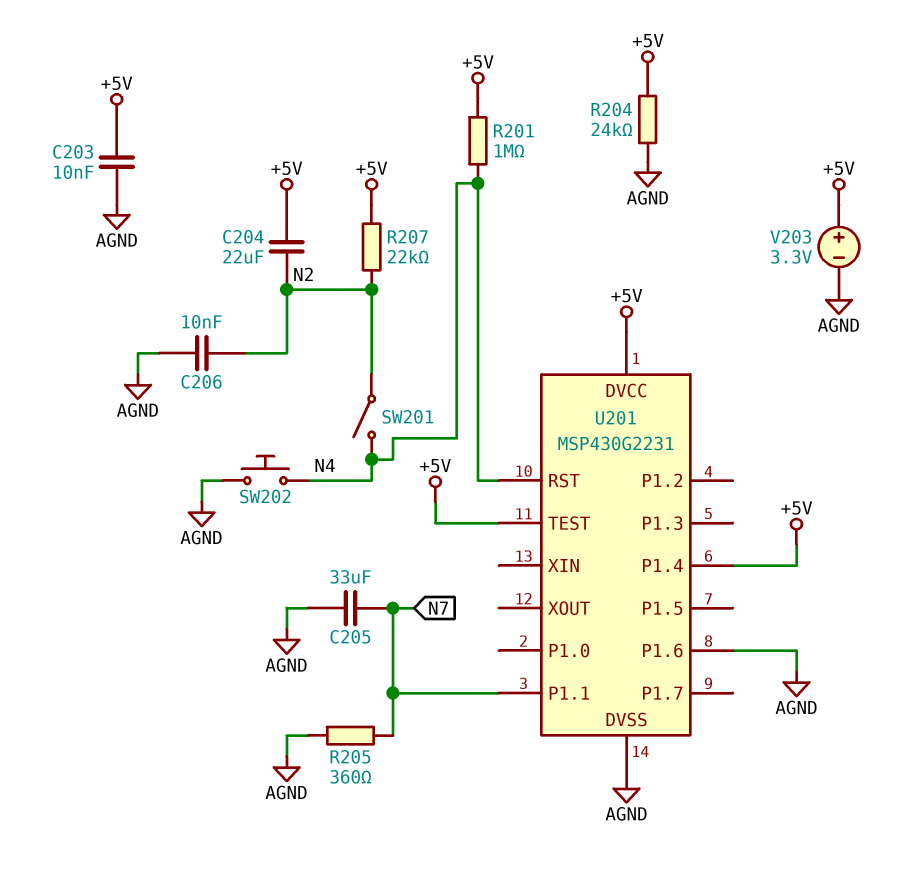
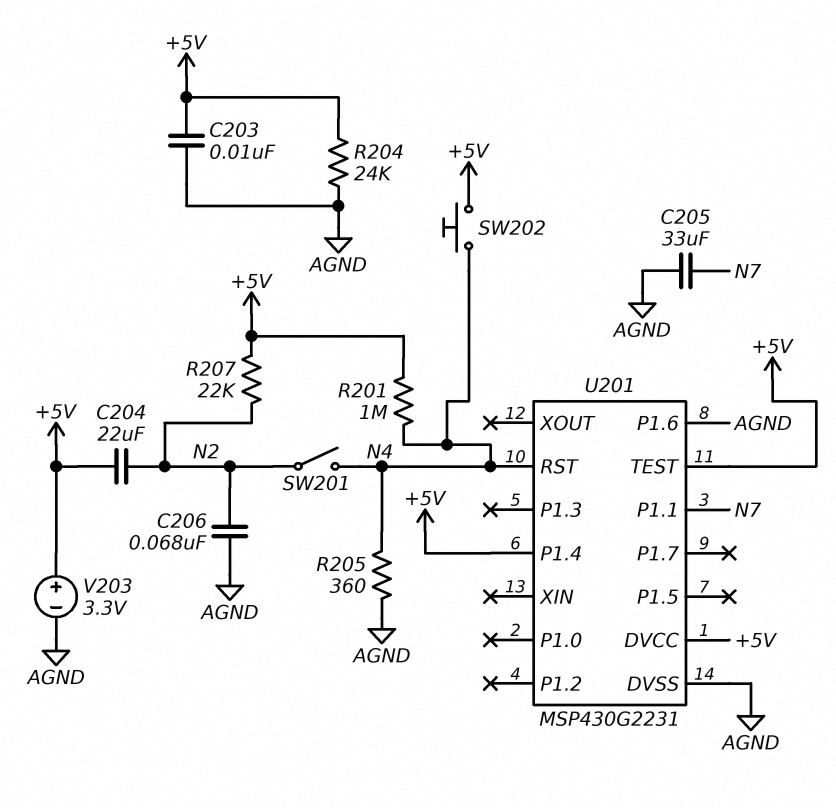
C206: 10nF (AGND, N2) -> 68nF (AGND, N2)
R205: 360 (AGND, N7) -> 360 (AGND, N4)
SW202: button (AGND, N4) -> button (+5V, N4)

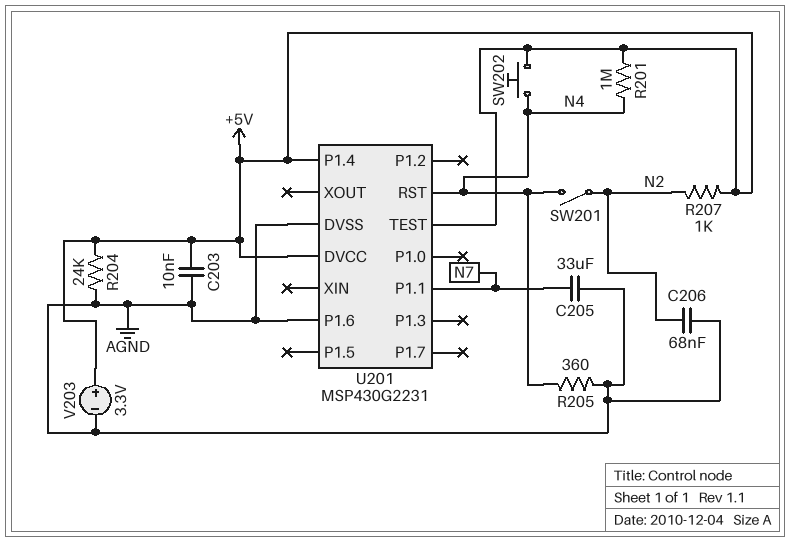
C204: 22uF (+5V, N2) -> none
R207: 22k (+5V, N2) -> 1k (+5V, N2)

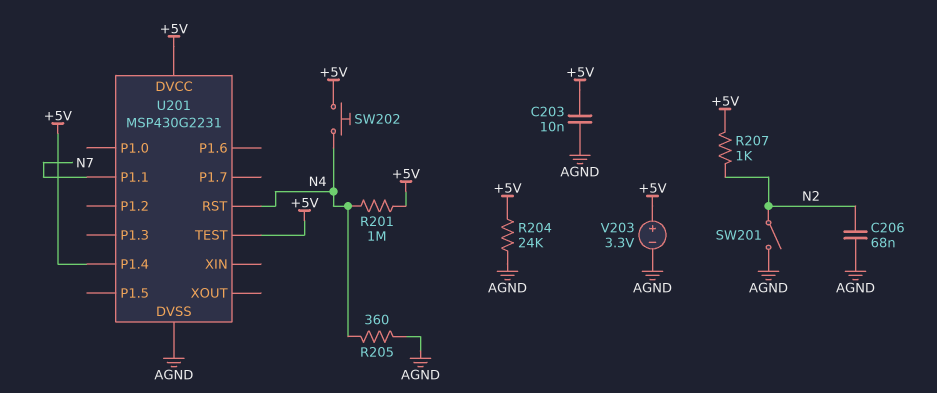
C205: 33uF (AGND, N7) -> none
SW201: switch (N2, N4) -> switch (AGND, N2)
U201 pin P1.6: AGND -> none

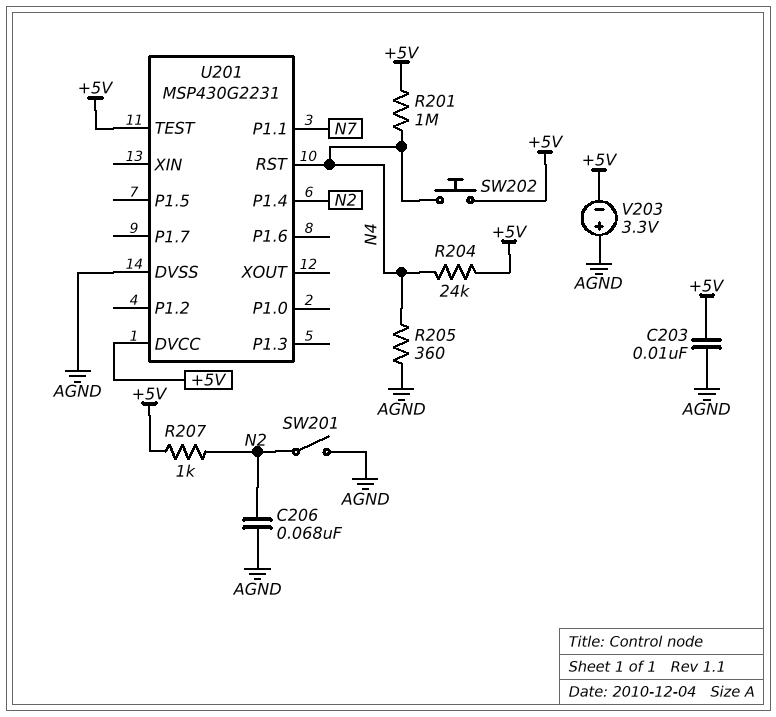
R204: 24k (+5V, AGND) -> 24k (+5V, N4)
U201 pin P1.4: +5V -> N2
V203: 3.3V (plus +5V, minus AGND) -> 3.3V (plus AGND, minus +5V)

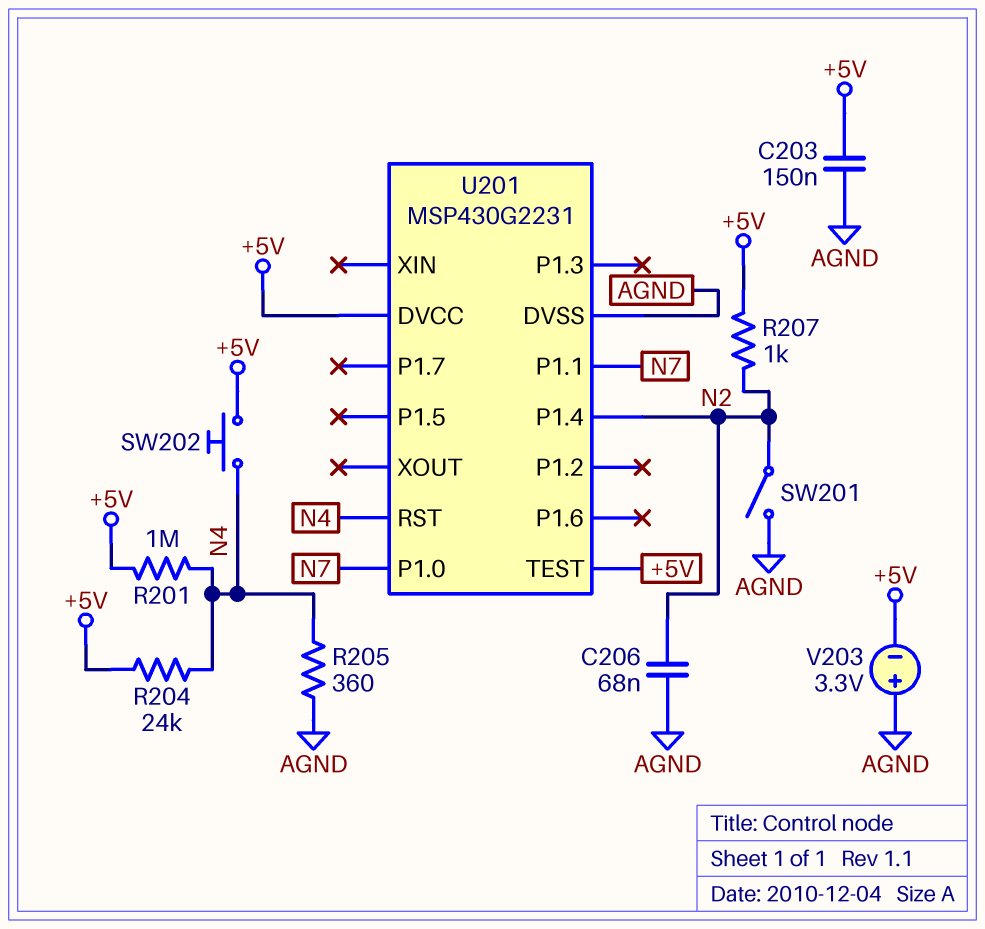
C203: 10nF (+5V, AGND) -> 150nF (+5V, AGND)
U201 pin P1.0: none -> N7

